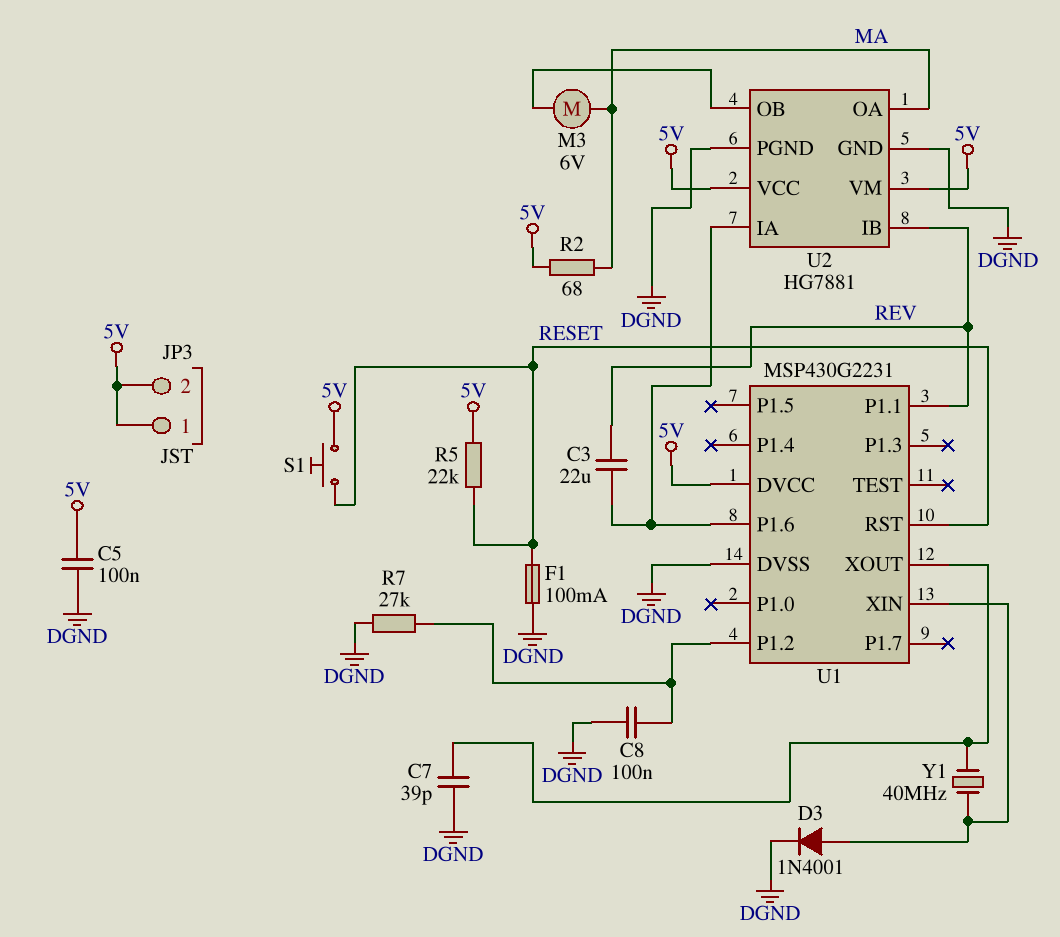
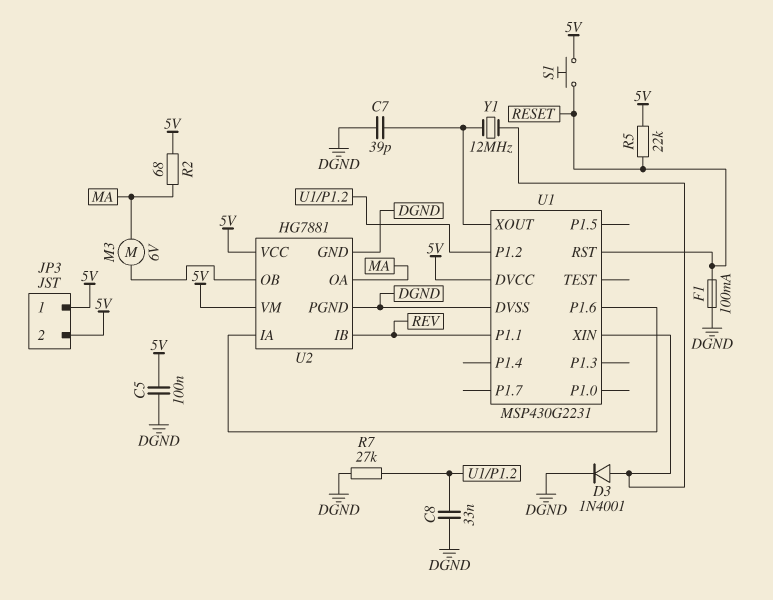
C3: 22uF (REV, U1/P1.6) -> none
C8: 100nF (DGND, U1/P1.2) -> 33nF (DGND, U1/P1.2)
Y1: 40MHz (U1/XIN, U1/XOUT) -> 12MHz (U1/XIN, U1/XOUT)

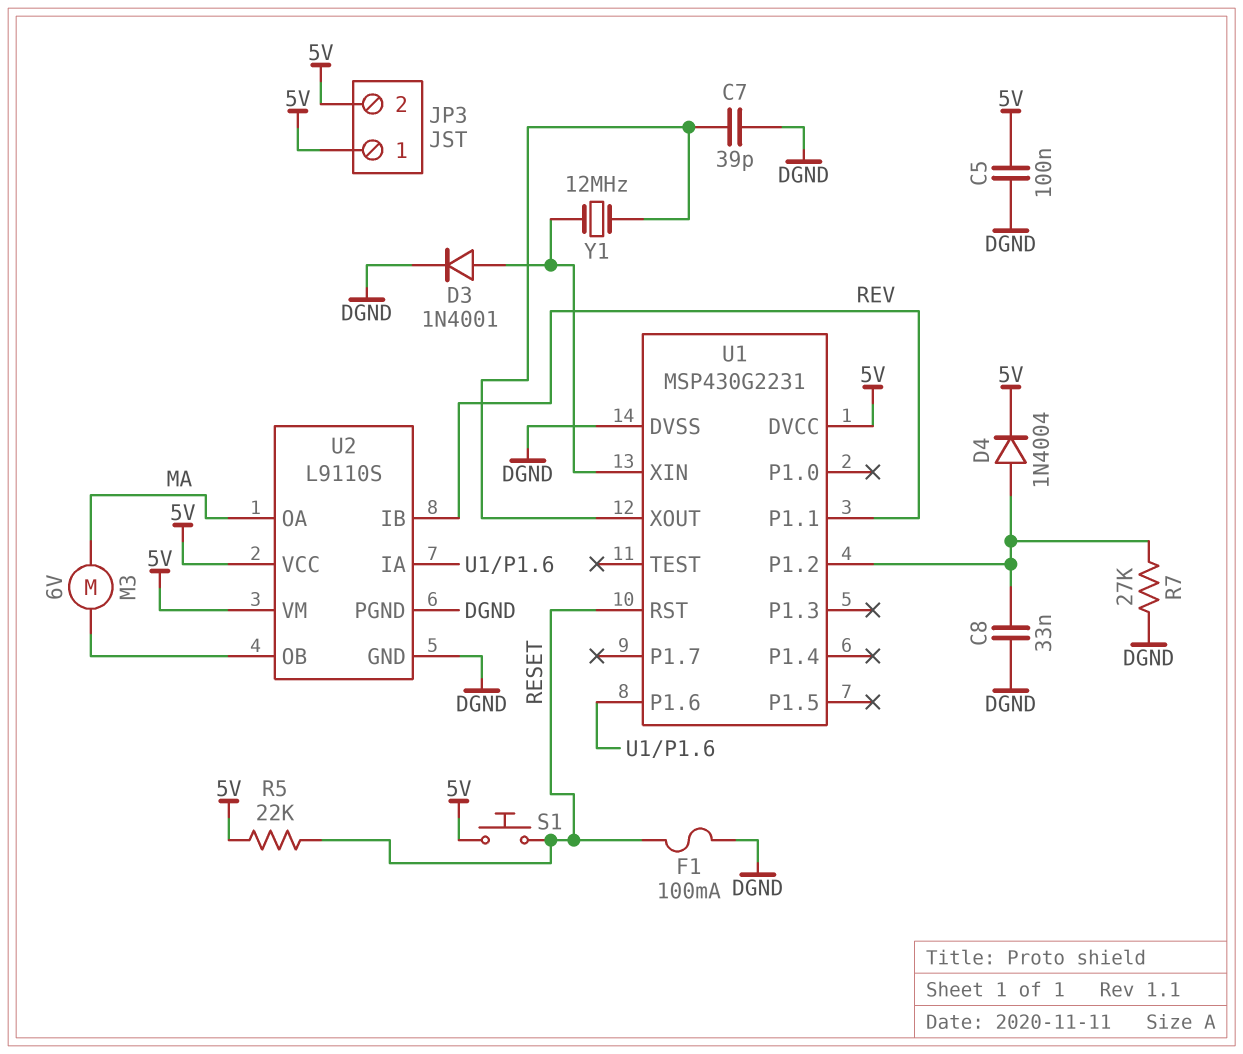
D4: none -> diode 1N4004 (A U1/P1.2, K 5V)
R2: 68 (5V, MA) -> none
U2: HG7881 -> L9110S

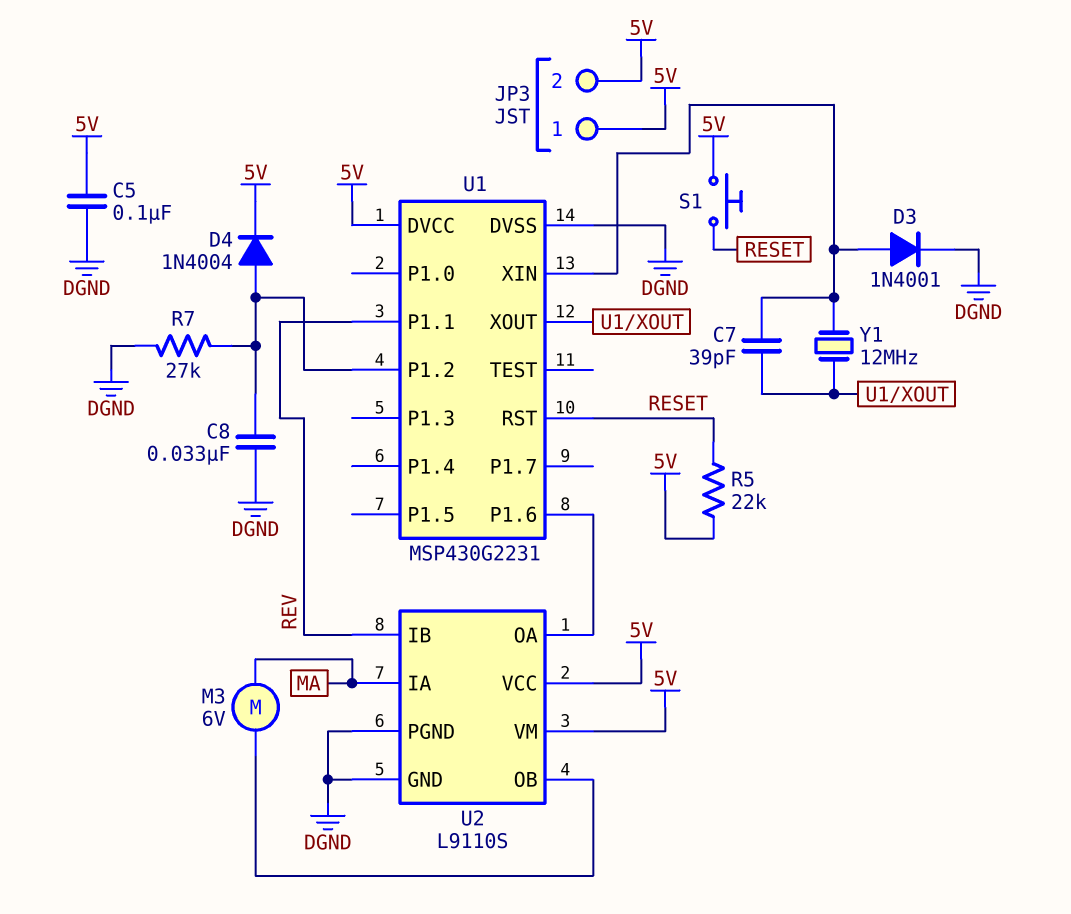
C7: 39pF (DGND, U1/XOUT) -> 39pF (U1/XIN, U1/XOUT)
F1: 100mA (DGND, RESET) -> none
U2 pin IA: U1/P1.6 -> MA
U2 pin OA: MA -> U1/P1.6

